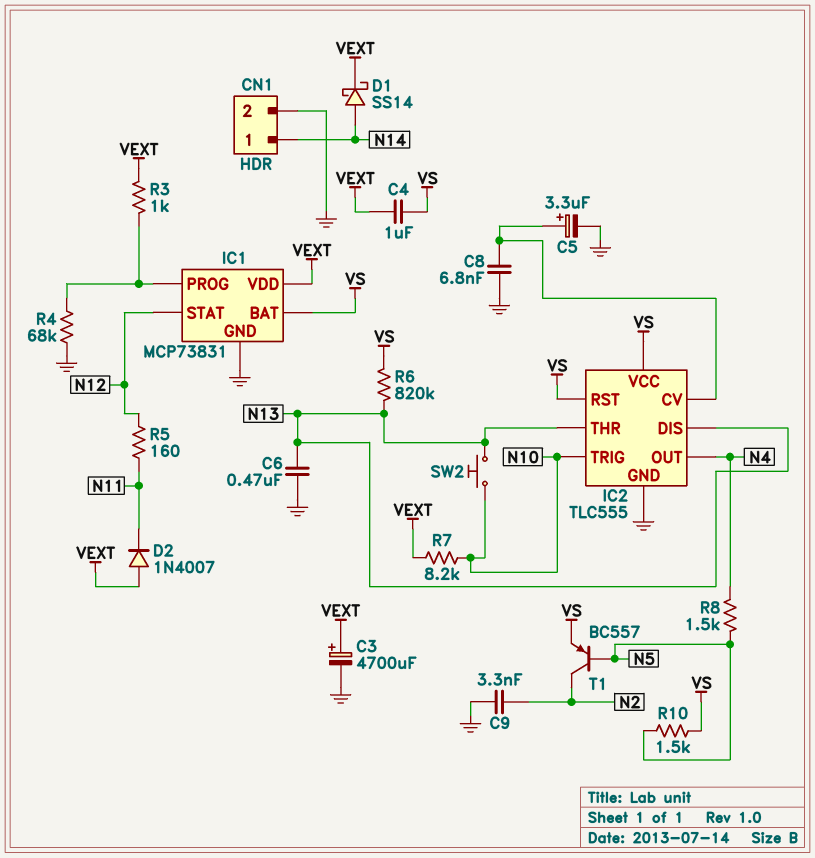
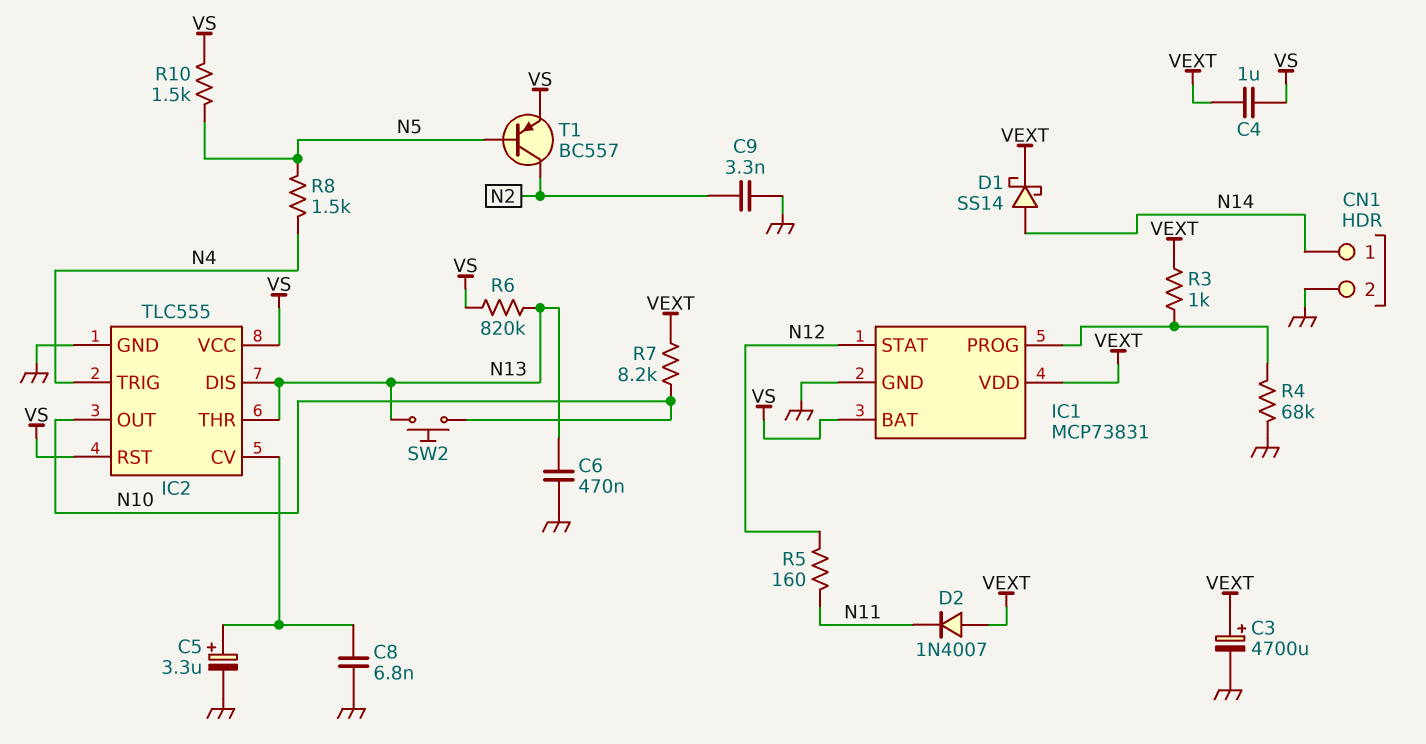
IC2 pin OUT: N4 -> N10
IC2 pin TRIG: N10 -> N4

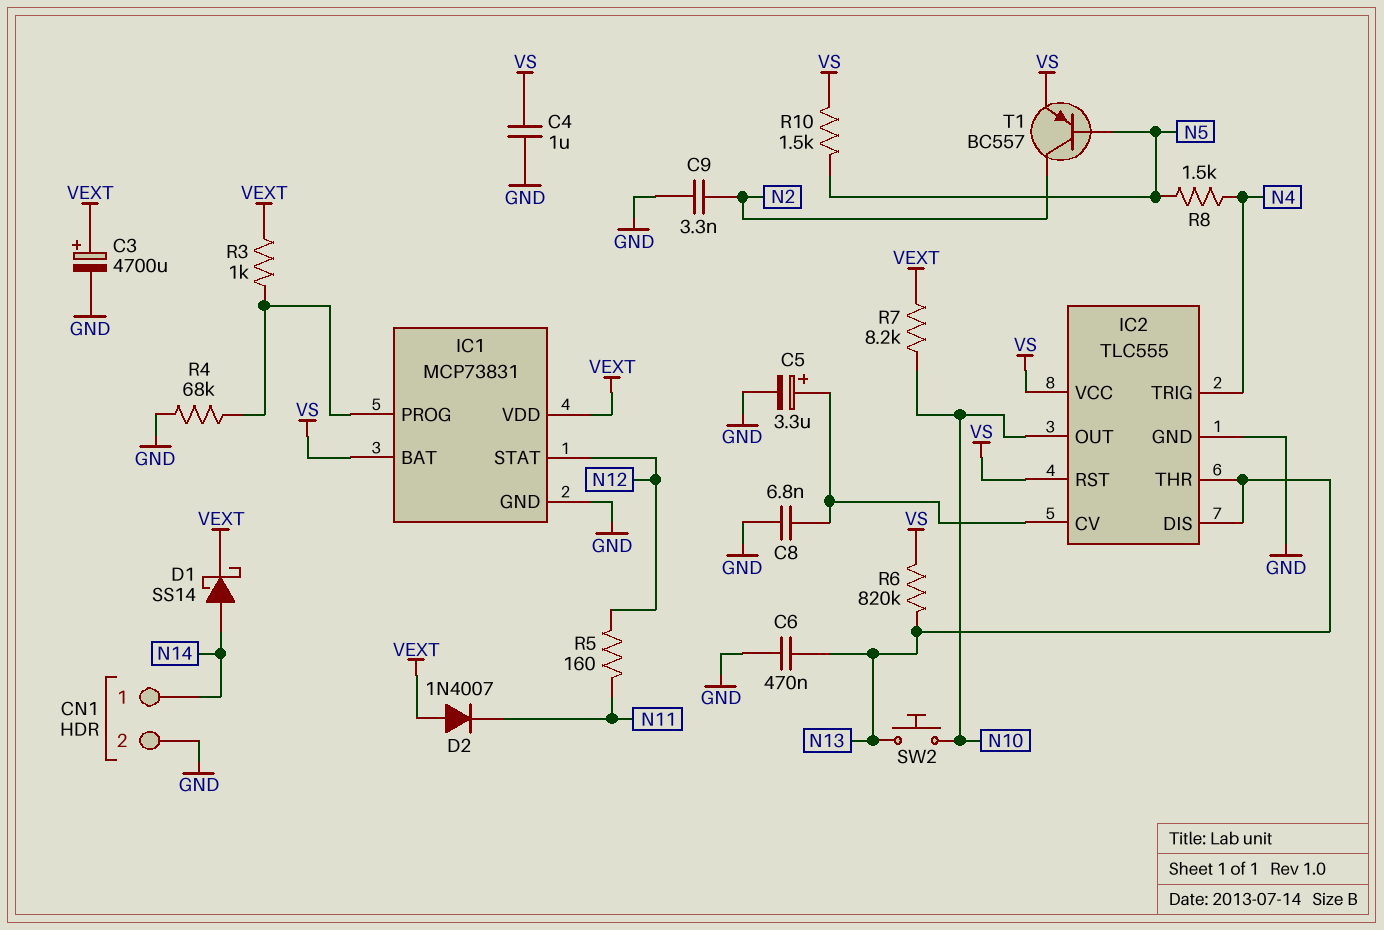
C4: 1uF (VEXT, VS) -> 1uF (GND, VS)

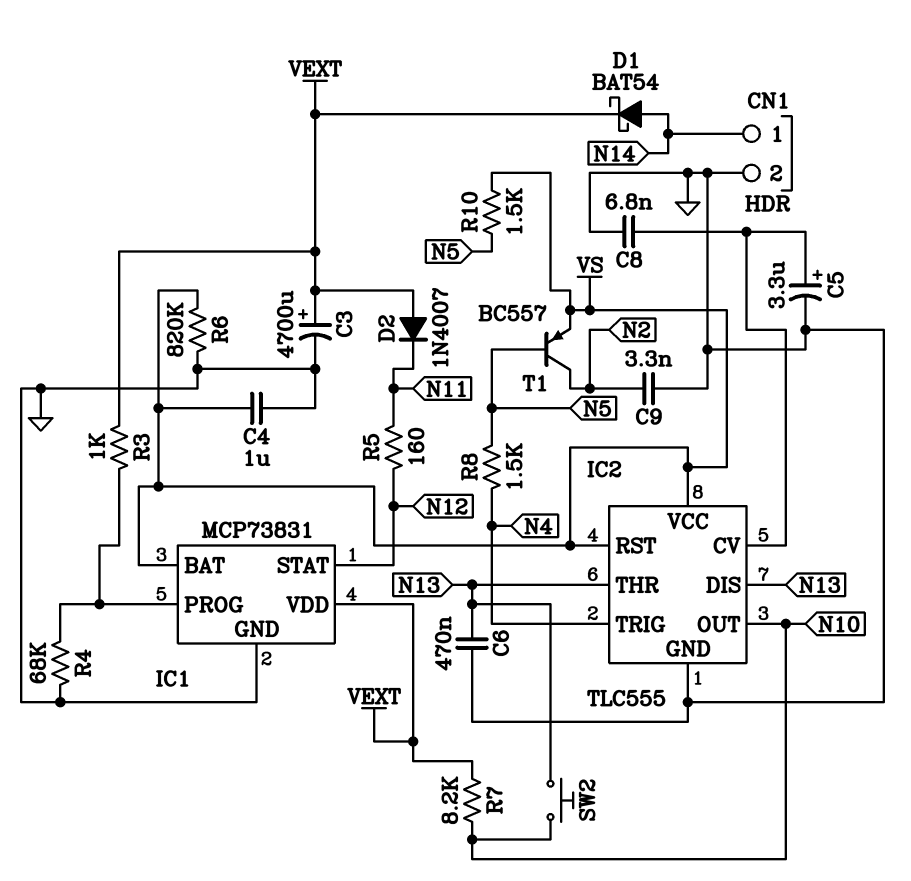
D1: schottky SS14 (A N14, K VEXT) -> schottky BAT54 (A N14, K VEXT)
R6: 820k (N13, VS) -> 820k (GND, VS)

